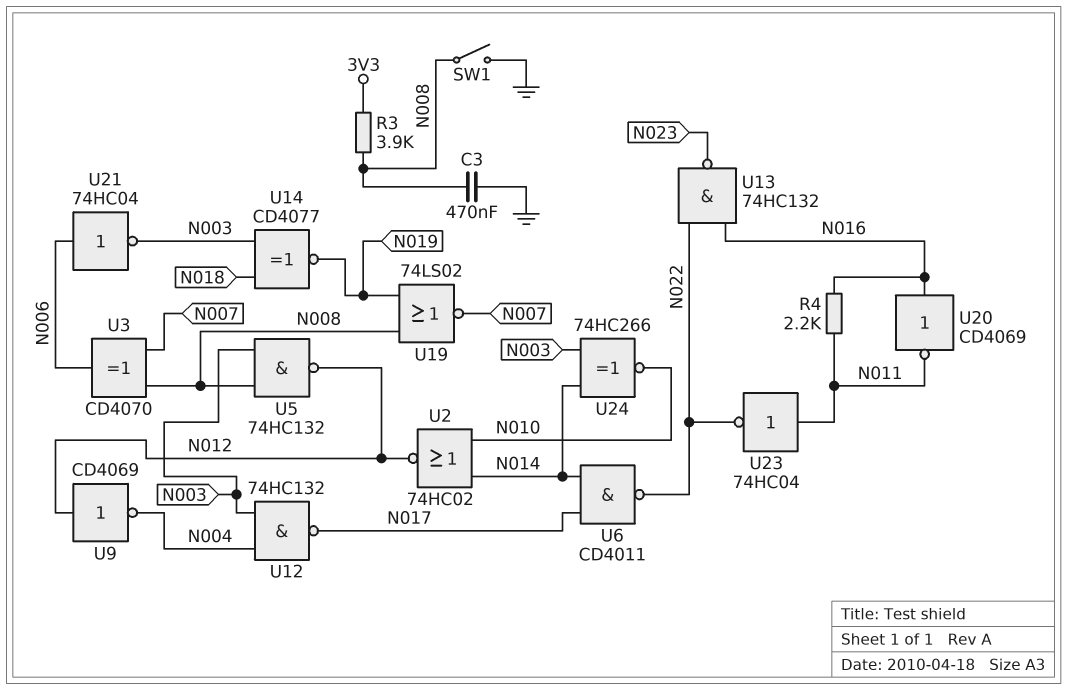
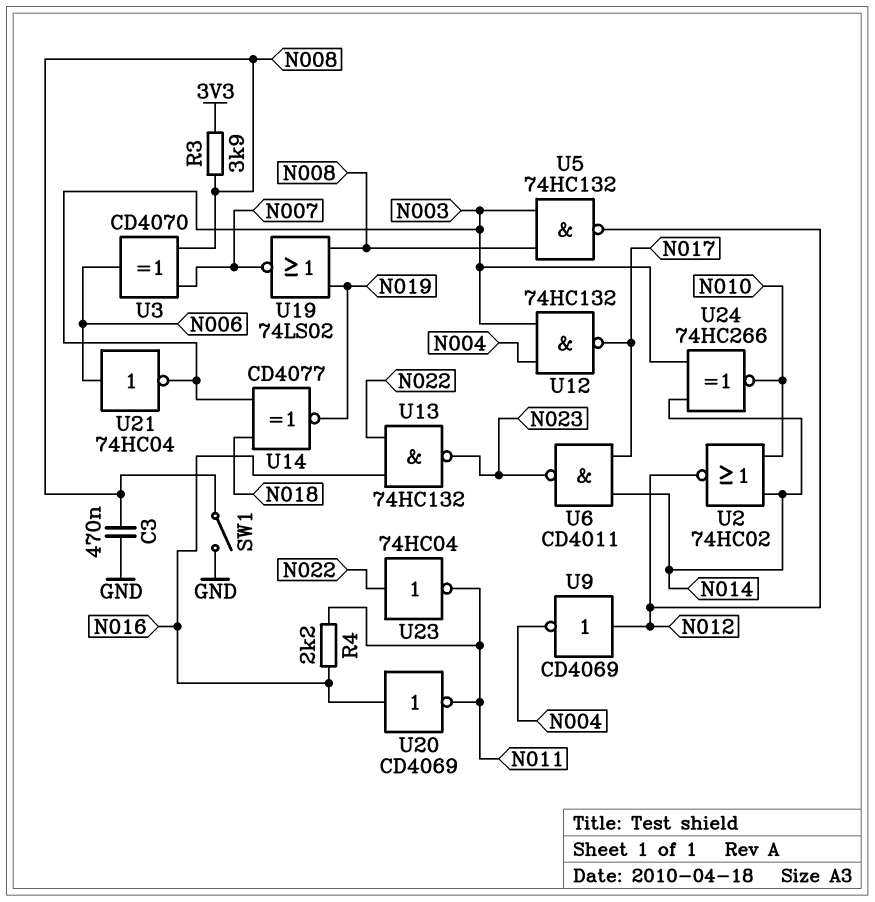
U6: NAND CD4011 (in N014, in N017, out N022) -> NAND CD4011 (in N014, in N017, out N023)
U23: NOT 74HC04 (in N011, out N022) -> NOT 74HC04 (in N022, out N011)

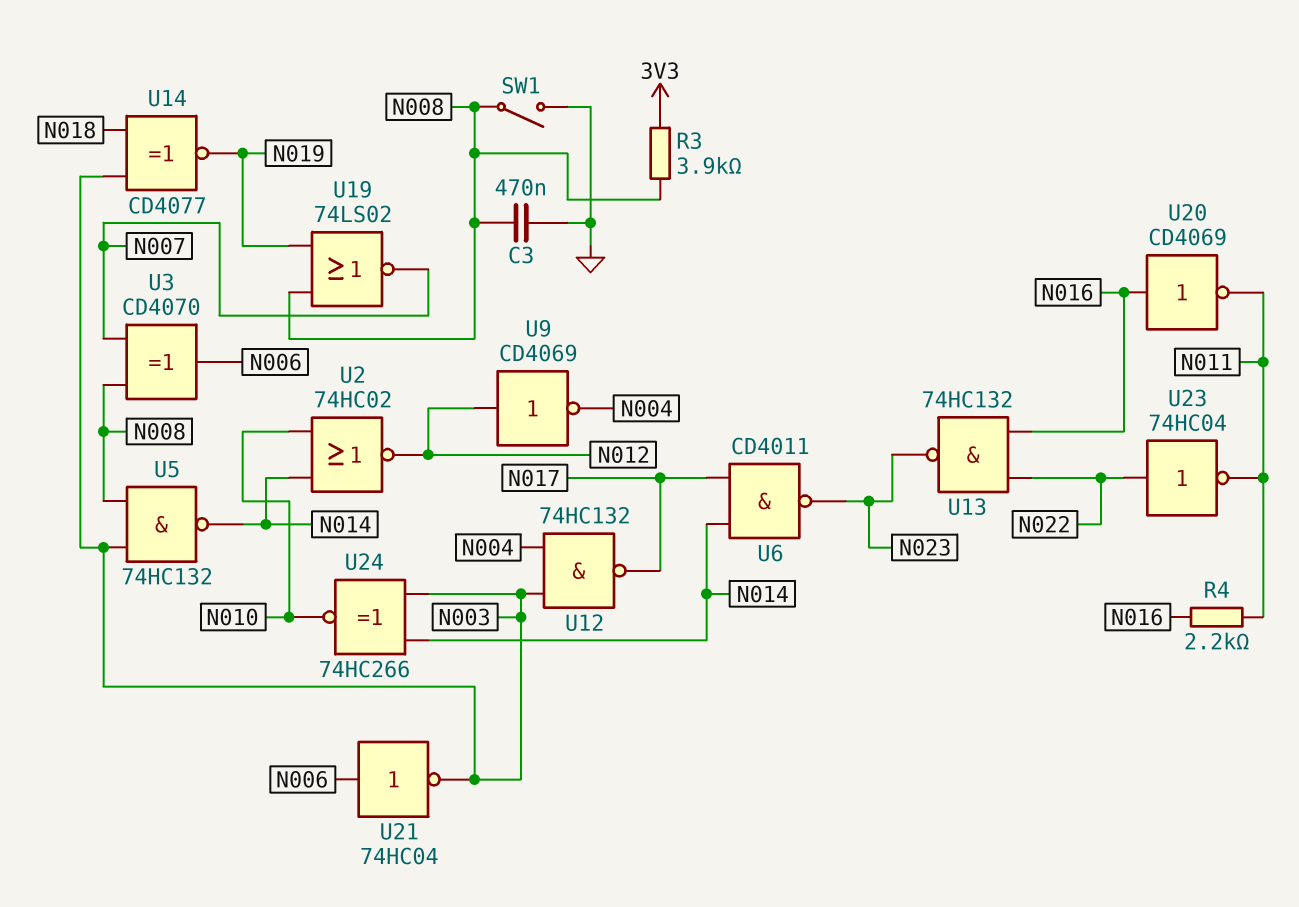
U5: NAND 74HC132 (in N003, in N008, out N012) -> NAND 74HC132 (in N003, in N008, out N014)

